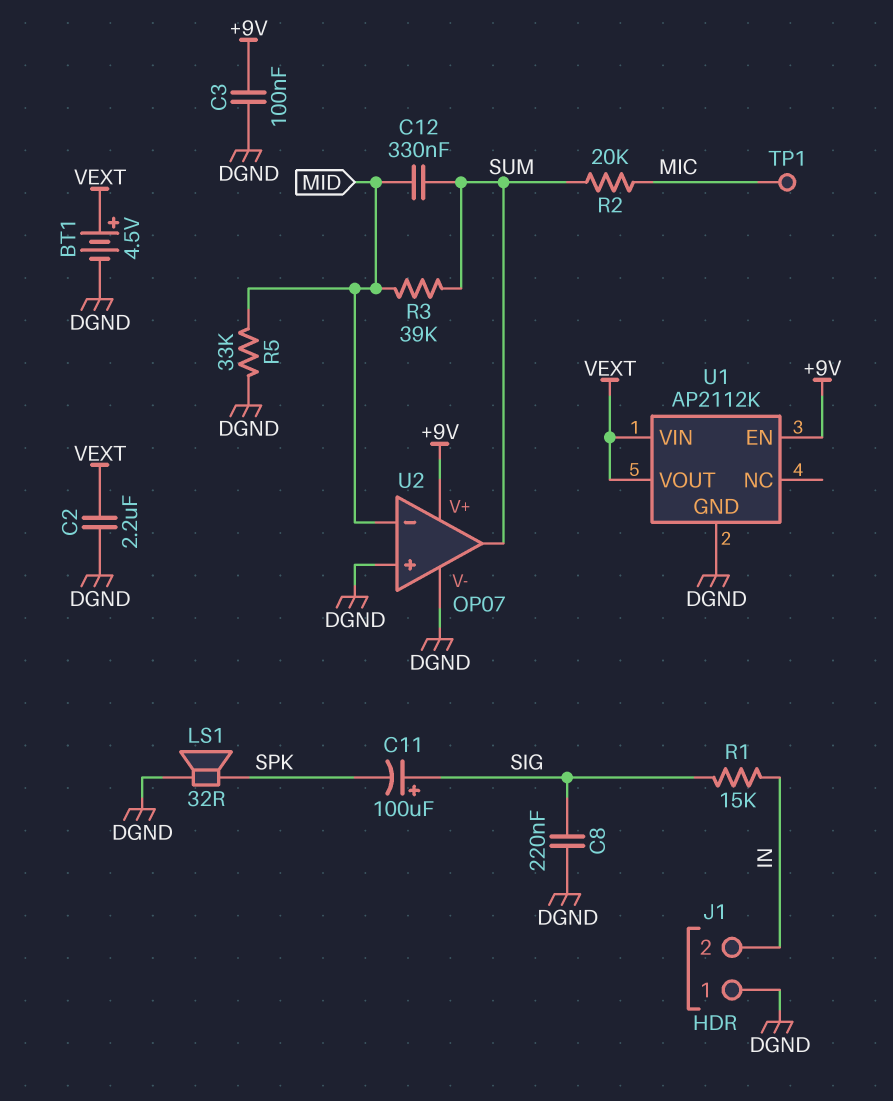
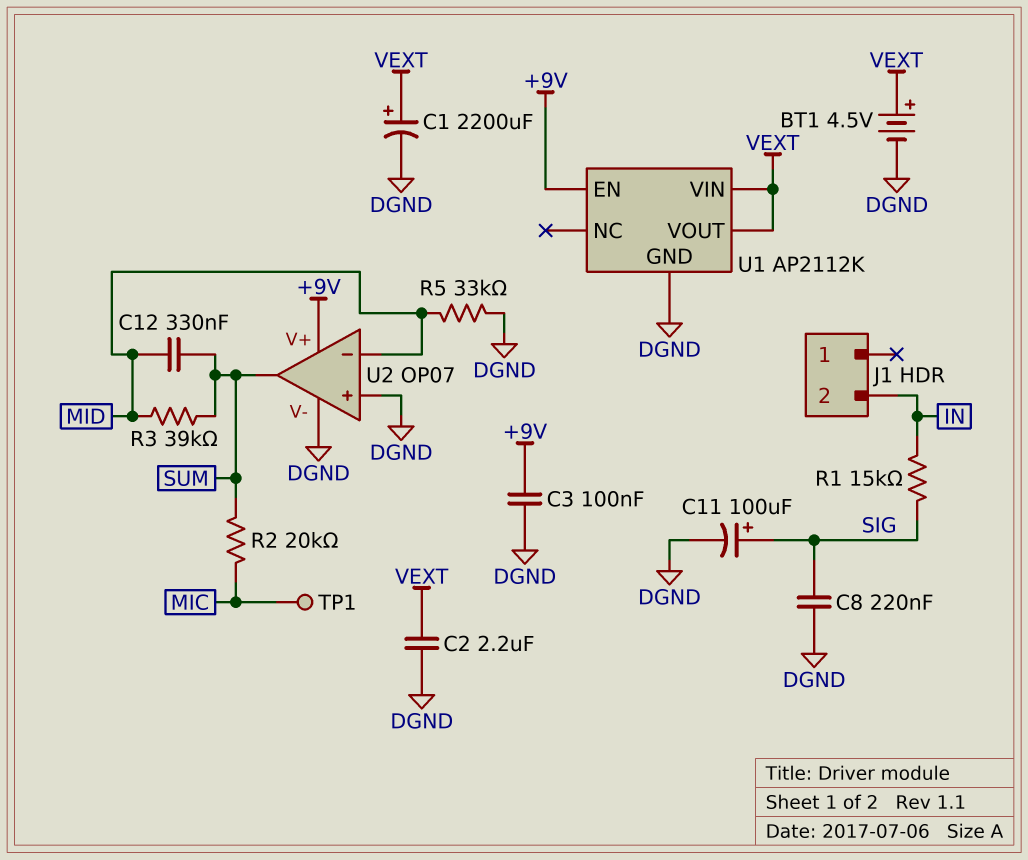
C1: none -> 2200uF (plus VEXT, minus DGND)
C11: 100uF (plus SIG, minus SPK) -> 100uF (plus SIG, minus DGND)
J1 pin 1: DGND -> none
LS1: speaker 32R (DGND, SPK) -> none

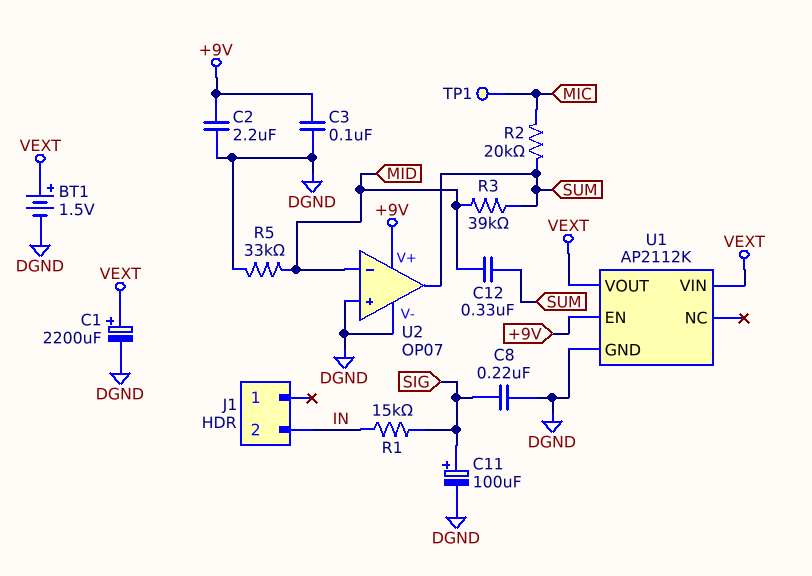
BT1: 4.5V (plus VEXT, minus DGND) -> 1.5V (plus VEXT, minus DGND)
C2: 2.2uF (DGND, VEXT) -> 2.2uF (+9V, DGND)

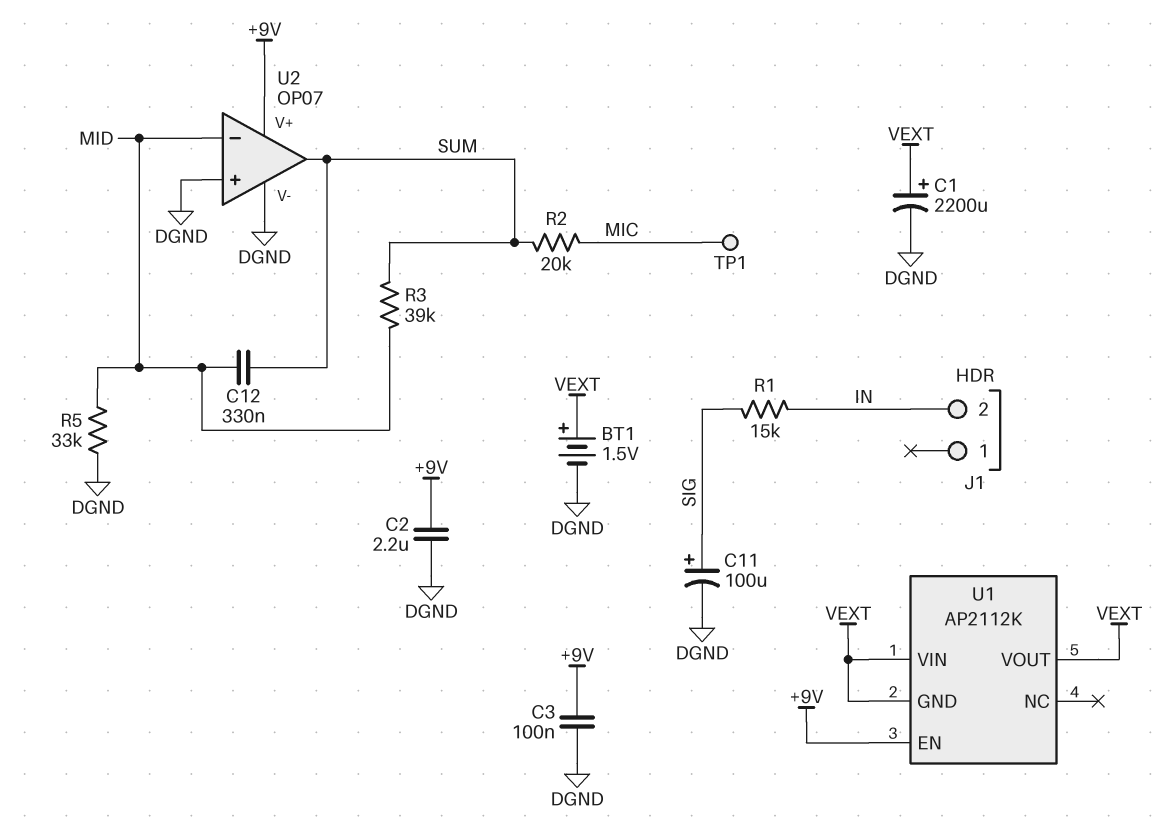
C8: 220nF (DGND, SIG) -> none
U1 pin GND: DGND -> VEXT

